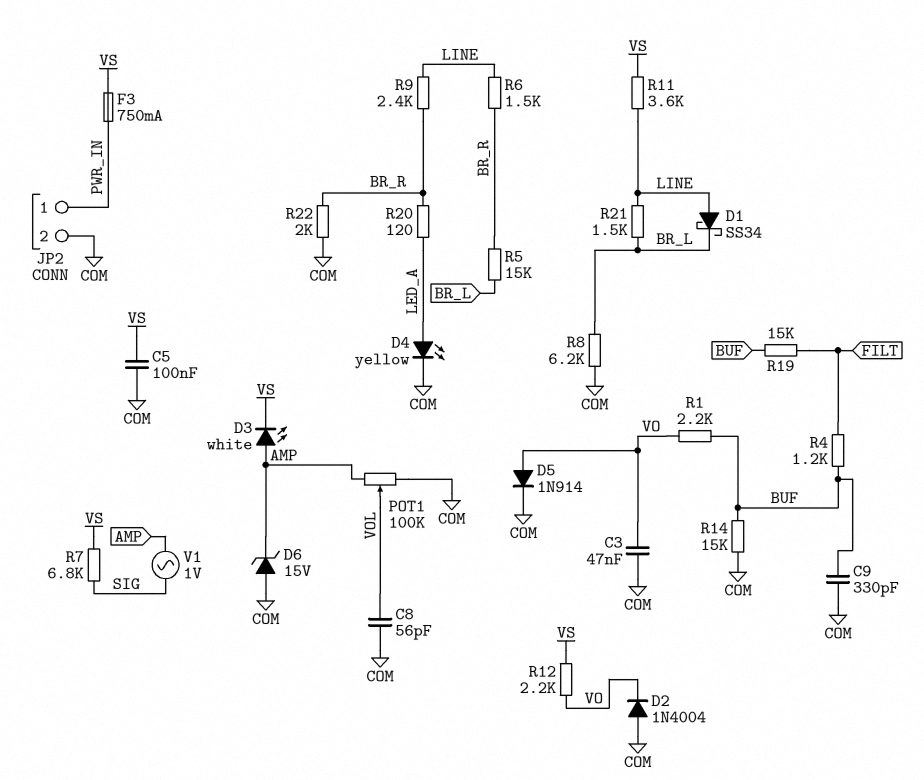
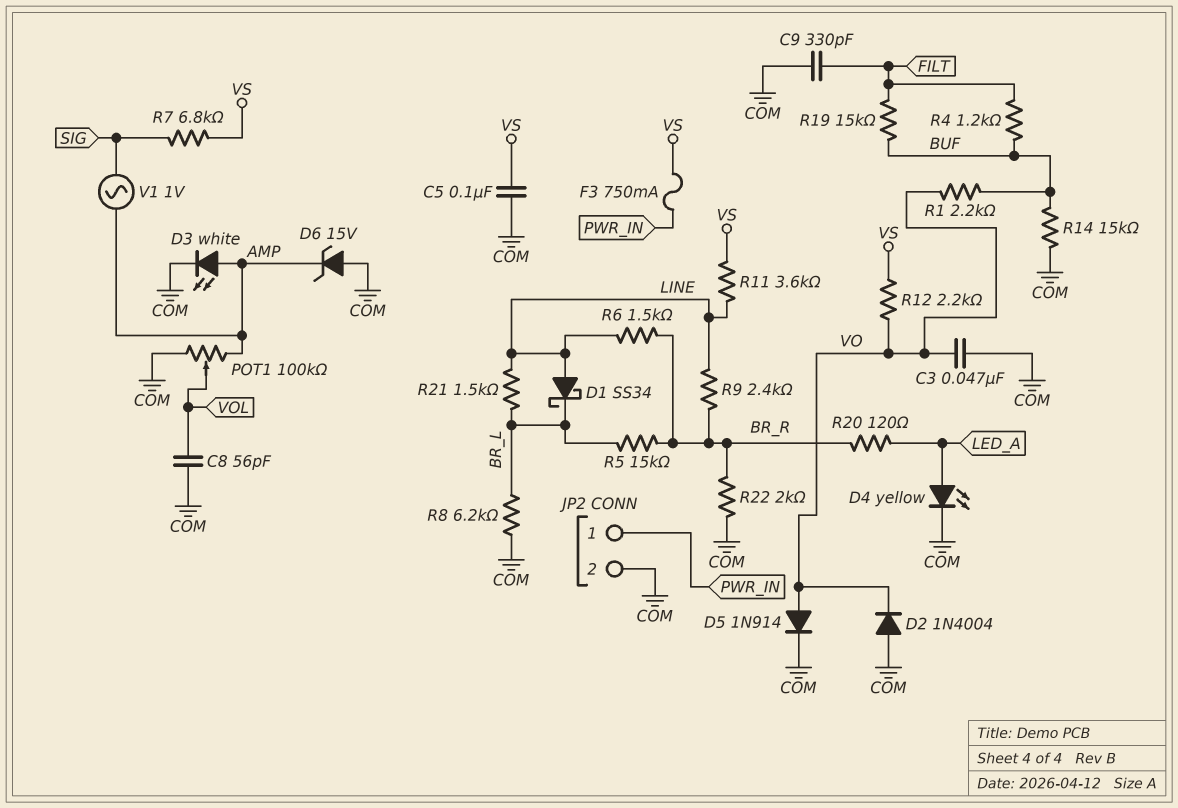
C9: 330pF (BUF, COM) -> 330pF (COM, FILT)
D3: LED white (A AMP, K VS) -> LED white (A AMP, K COM)

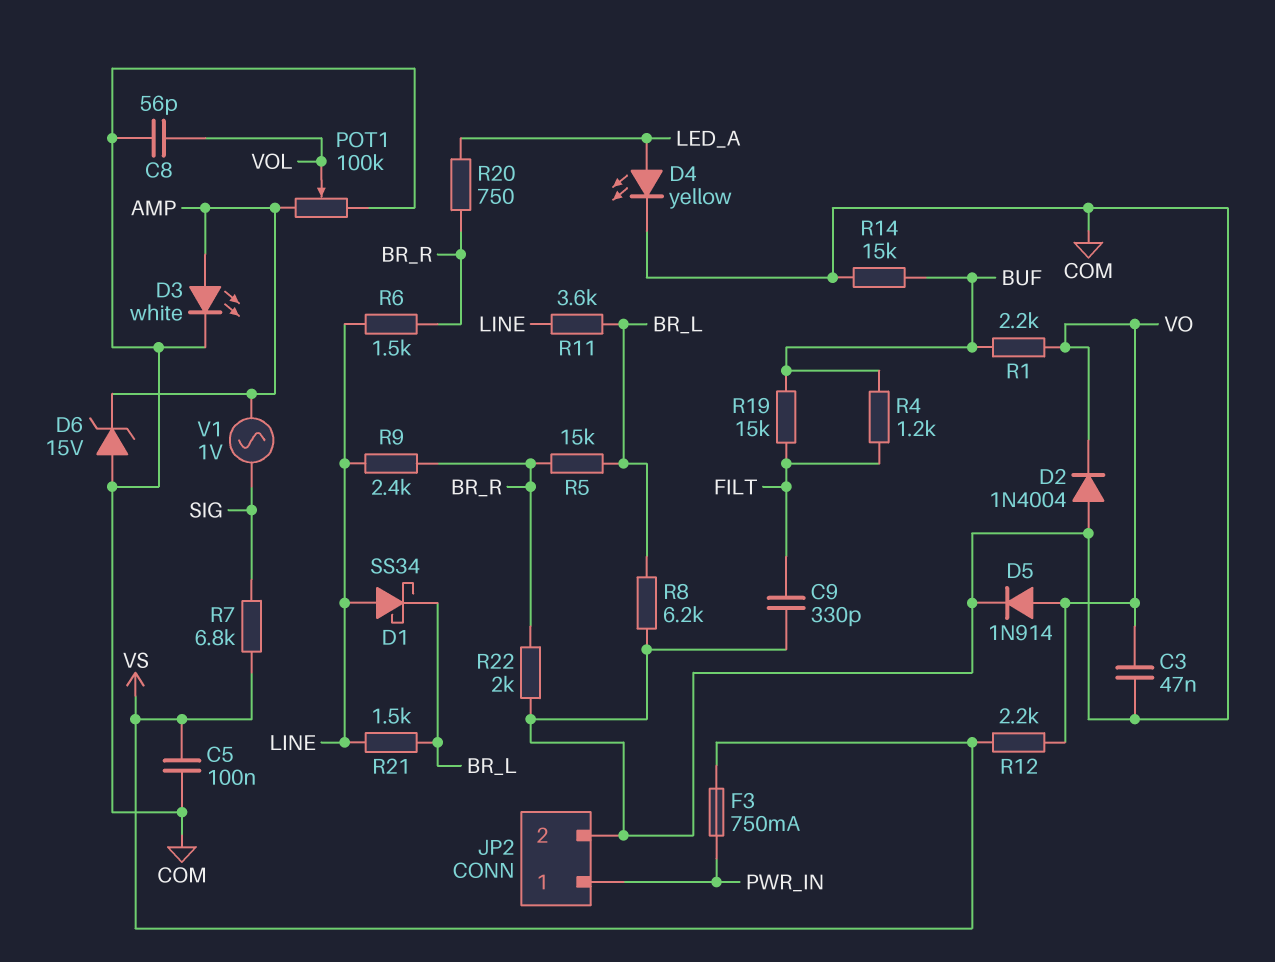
R11: 3.6k (LINE, VS) -> 3.6k (BR_L, LINE)
R20: 120 (BR_R, LED_A) -> 750 (BR_R, LED_A)

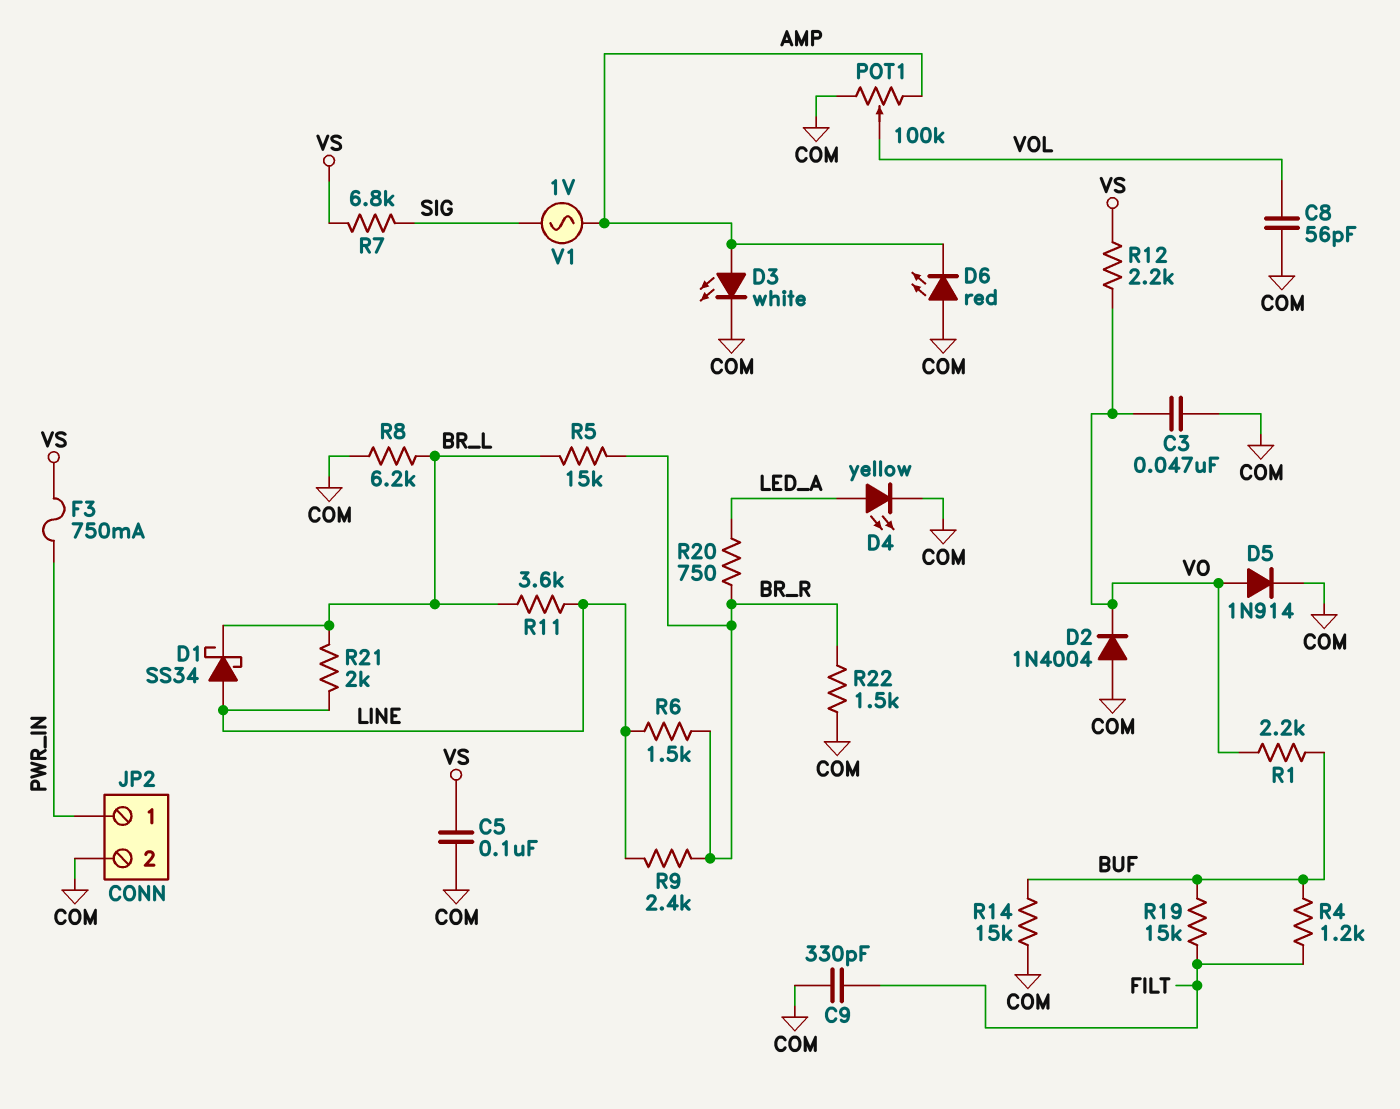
D6: zener 15V (A COM, K AMP) -> LED red (A COM, K AMP)
R21: 1.5k (BR_L, LINE) -> 2k (BR_L, LINE)
R22: 2k (BR_R, COM) -> 1.5k (BR_R, COM)

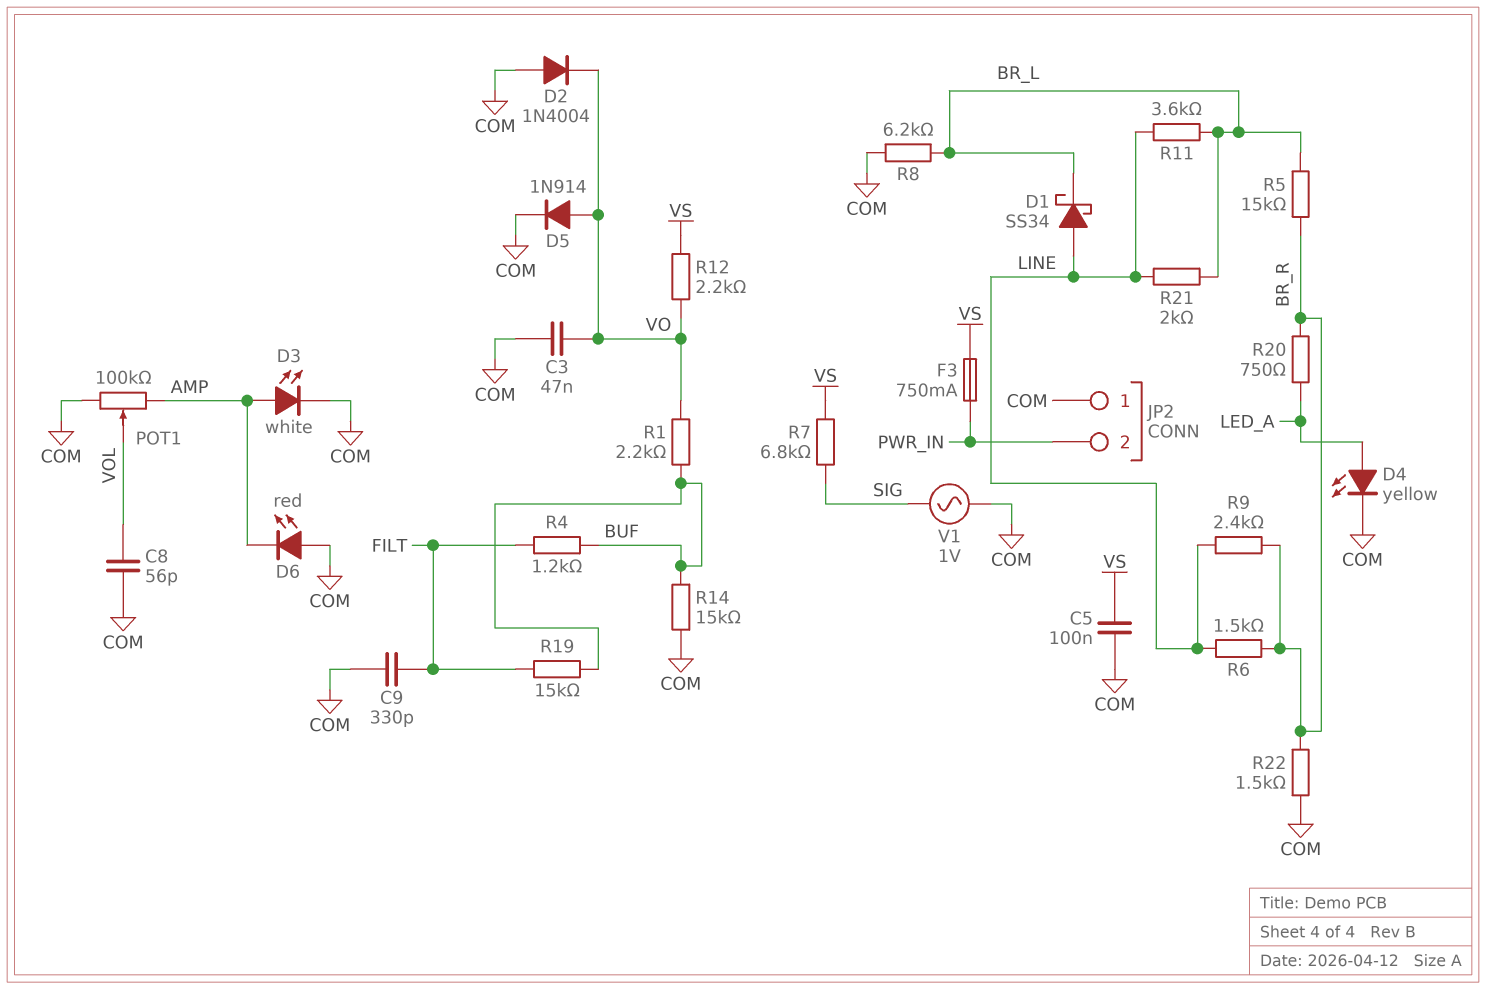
JP2 pin 1: PWR_IN -> COM
JP2 pin 2: COM -> PWR_IN
V1: AC 1V (AMP, SIG) -> AC 1V (COM, SIG)

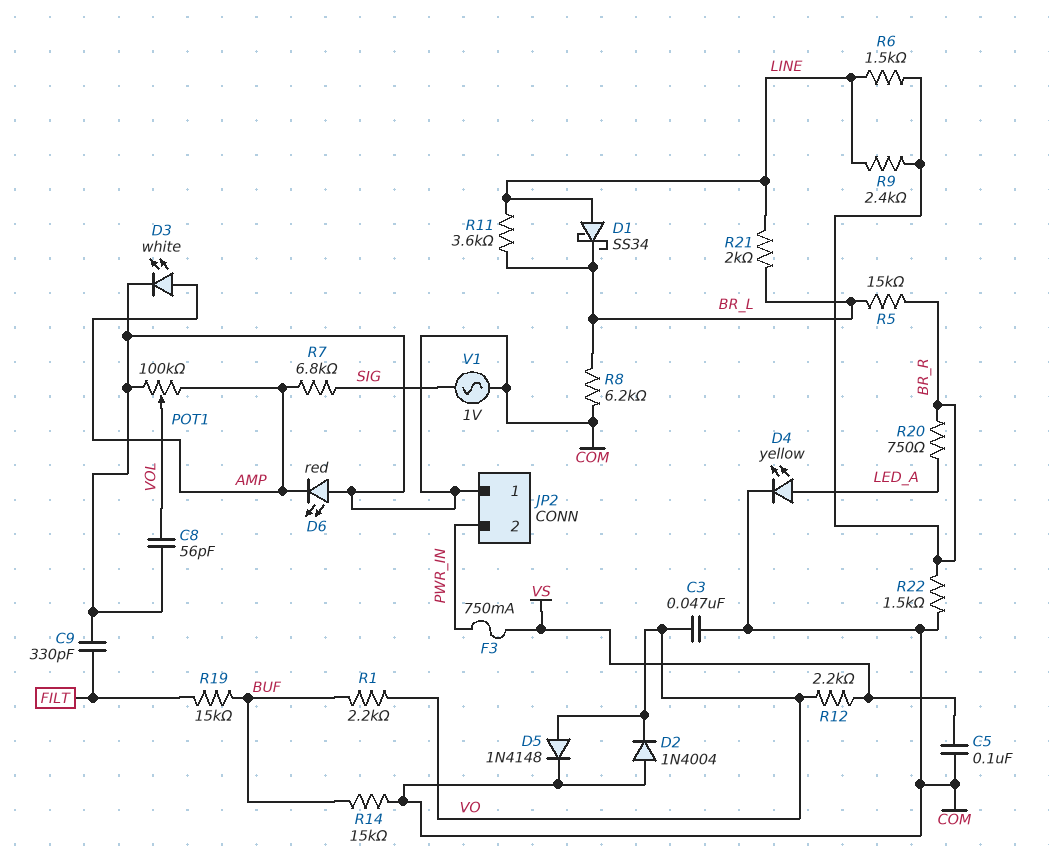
D5: diode 1N914 (A VO, K COM) -> diode 1N4148 (A VO, K COM)
R4: 1.2k (BUF, FILT) -> none
R7: 6.8k (SIG, VS) -> 6.8k (AMP, SIG)

